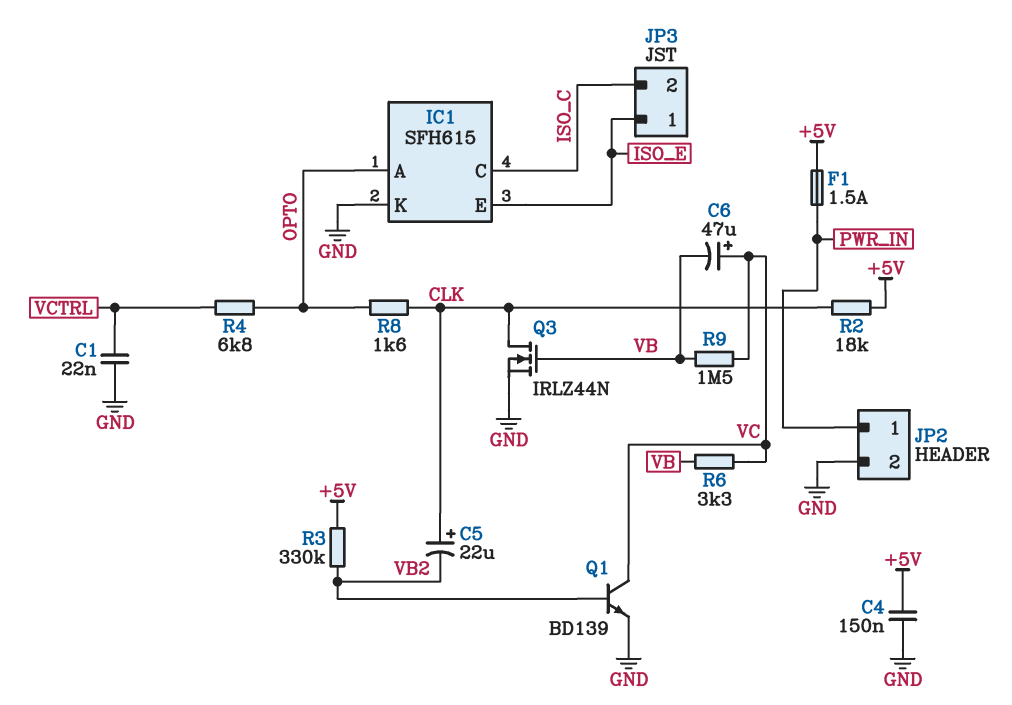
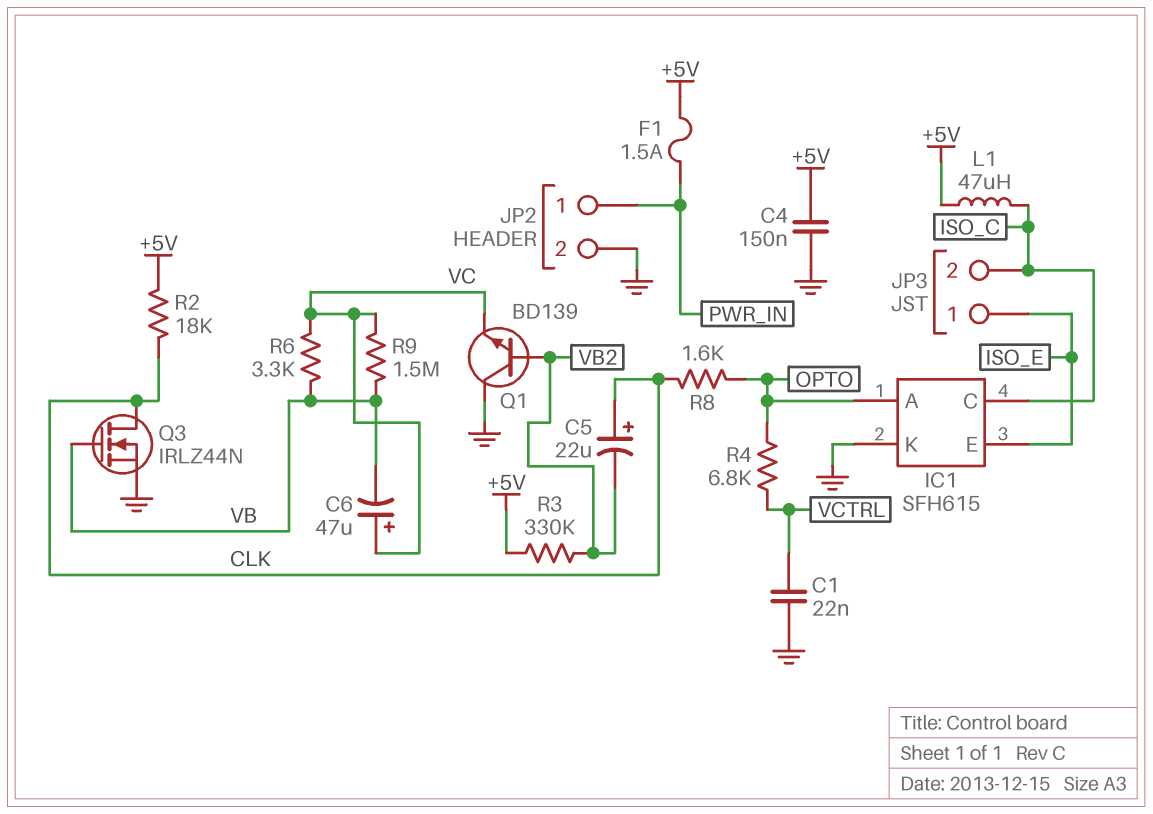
L1: none -> 47uH (+5V, ISO_C)
Q1: NPN BD139 (B VB2, C VC, E GND) -> NPN BD139 (B VB2, C GND, E VC)

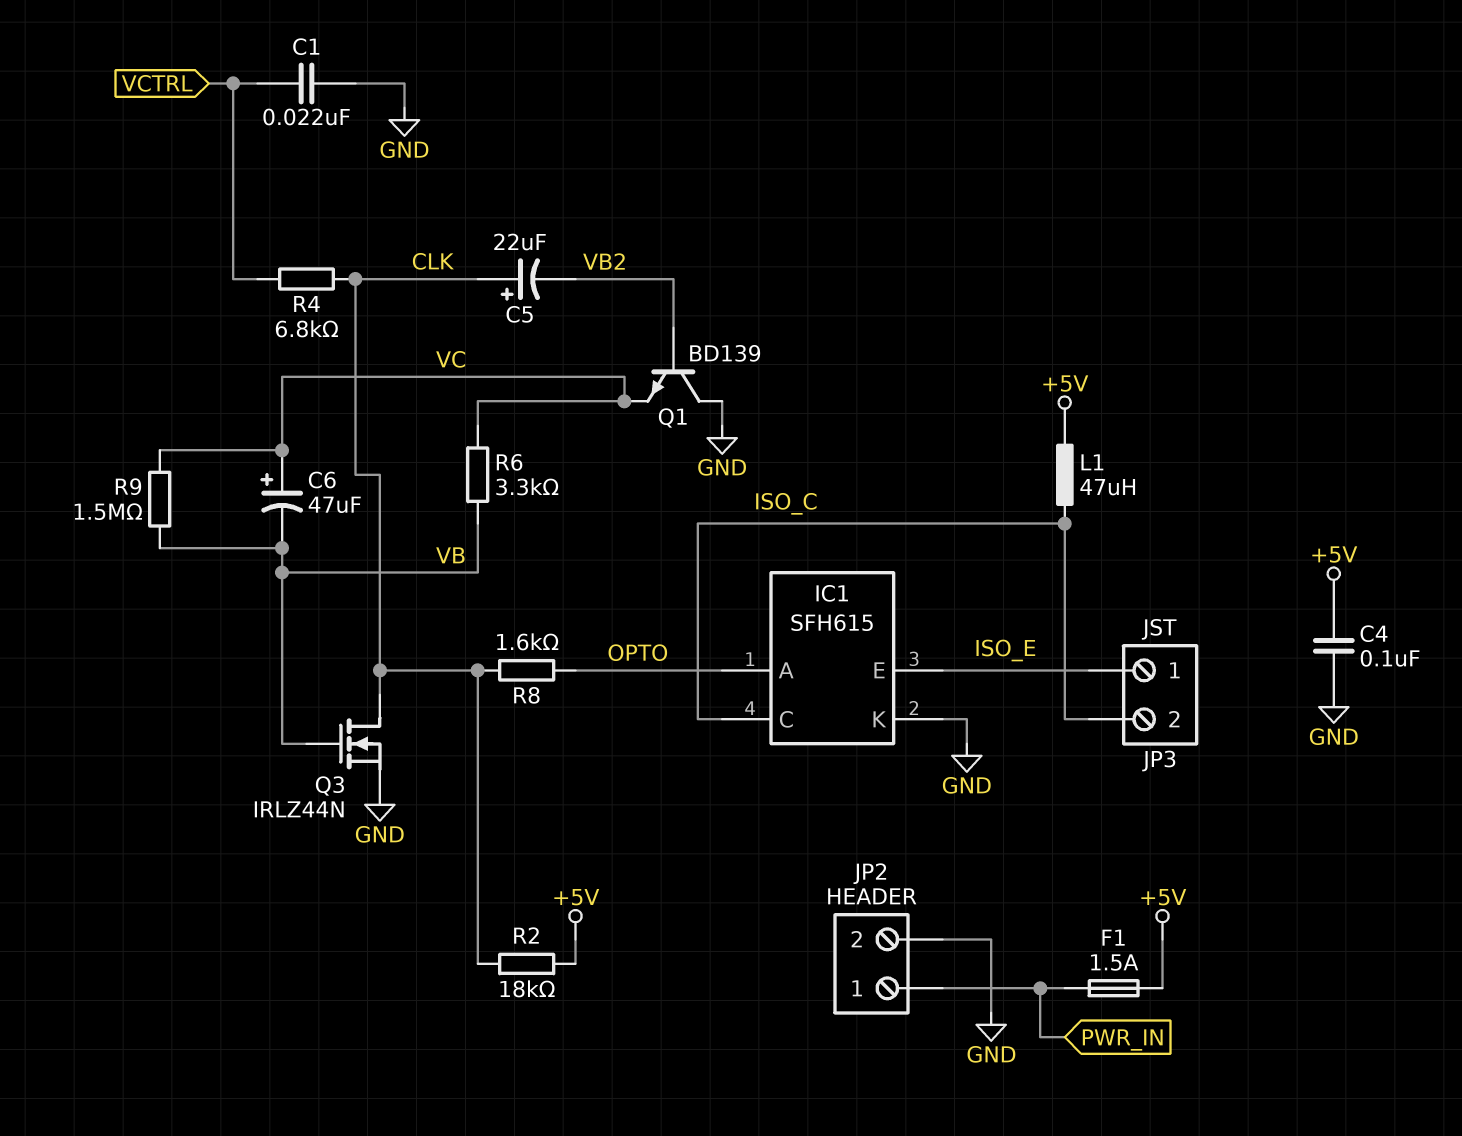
C4: 150nF (+5V, GND) -> 100nF (+5V, GND)
R3: 330k (+5V, VB2) -> none
R4: 6.8k (OPTO, VCTRL) -> 6.8k (CLK, VCTRL)

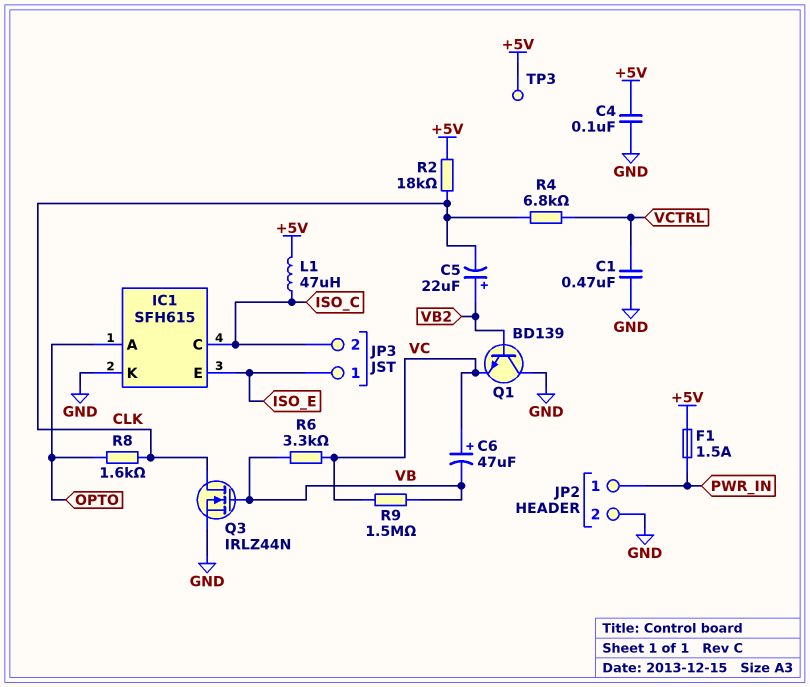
C1: 22nF (GND, VCTRL) -> 470nF (GND, VCTRL)
C5: 22uF (plus CLK, minus VB2) -> 22uF (plus VB2, minus CLK)
TP3: none -> test point (+5V)

